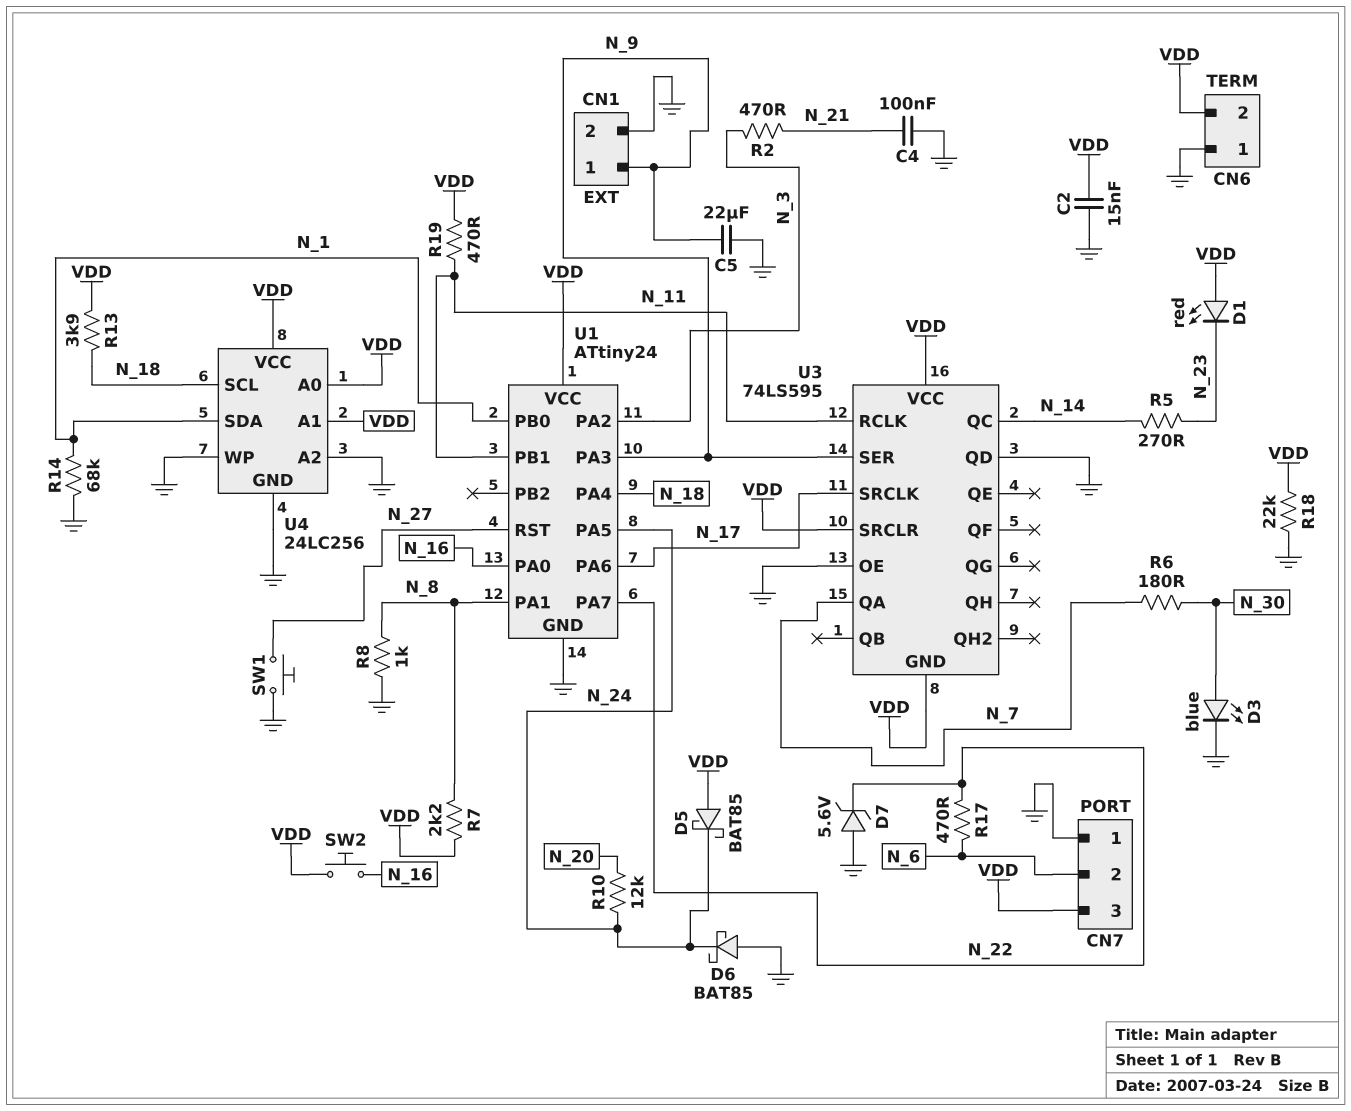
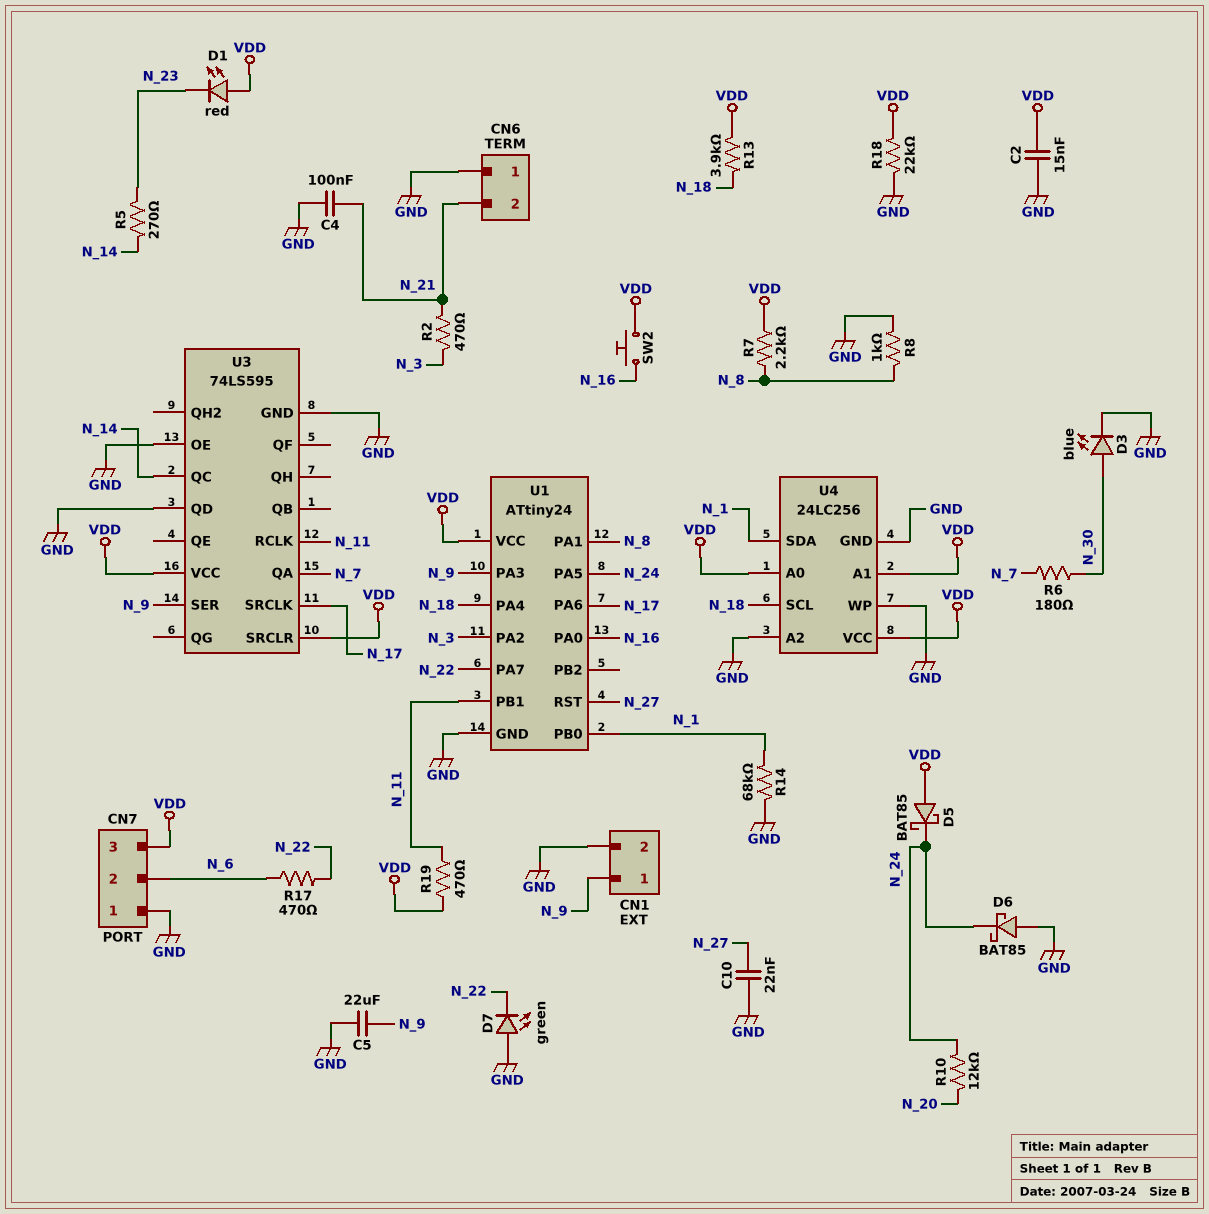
C10: none -> 22nF (GND, N_27)
CN6 pin 2: VDD -> N_21
D7: zener 5.6V (A GND, K N_22) -> LED green (A GND, K N_22)
SW1: button (GND, N_27) -> none
U3 pin GND: VDD -> GND

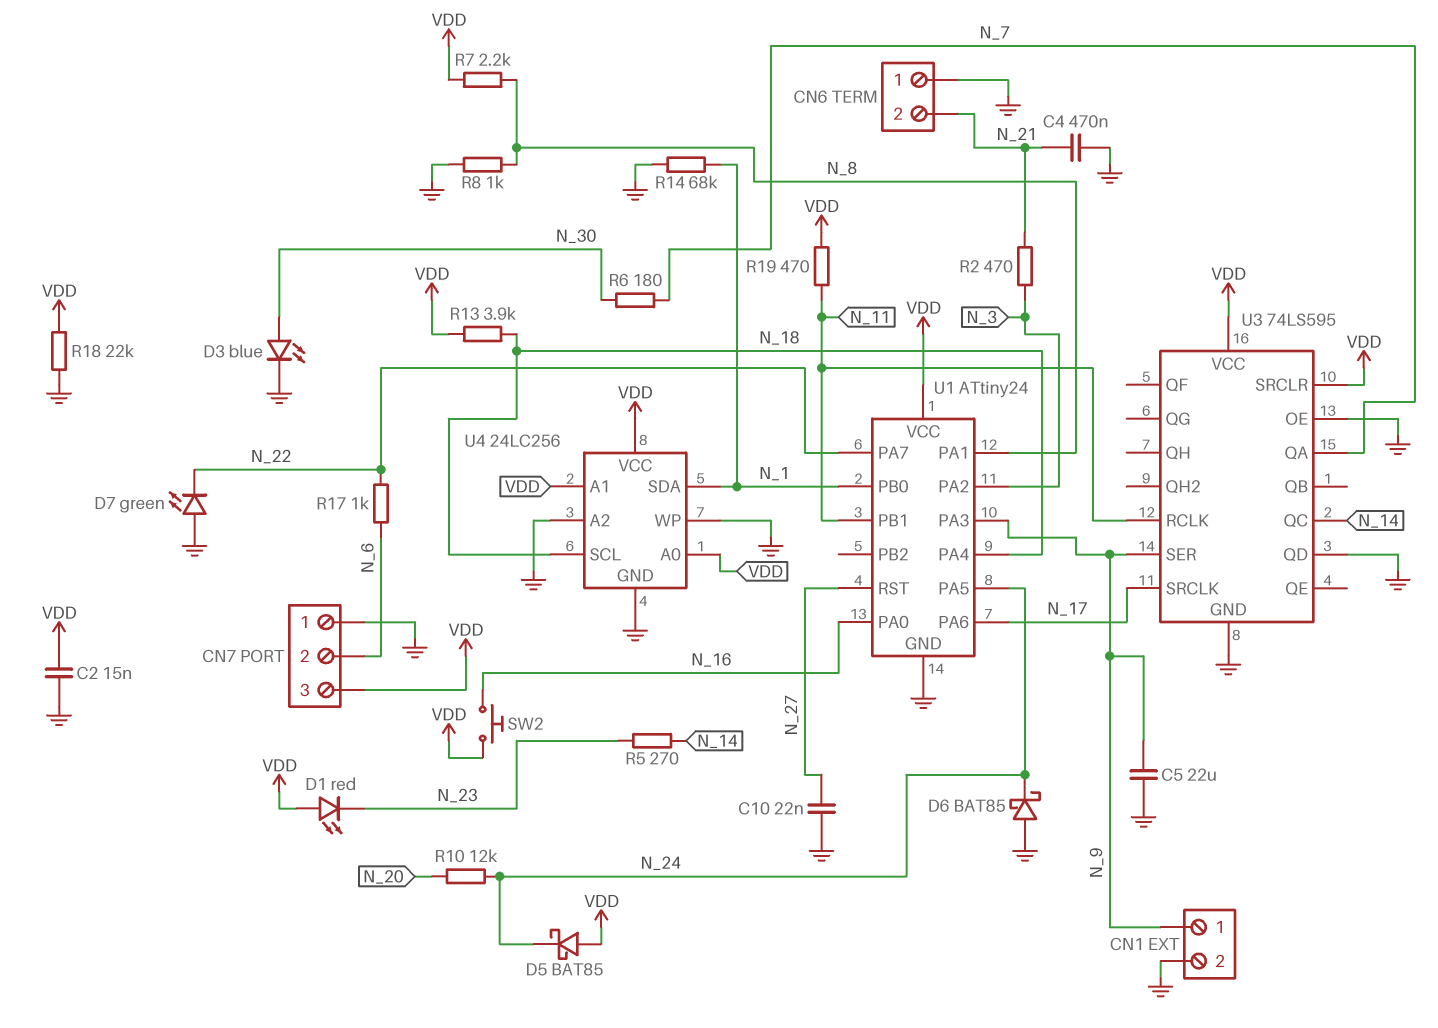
C4: 100nF (GND, N_21) -> 470nF (GND, N_21)
R17: 470 (N_6, N_22) -> 1k (N_6, N_22)

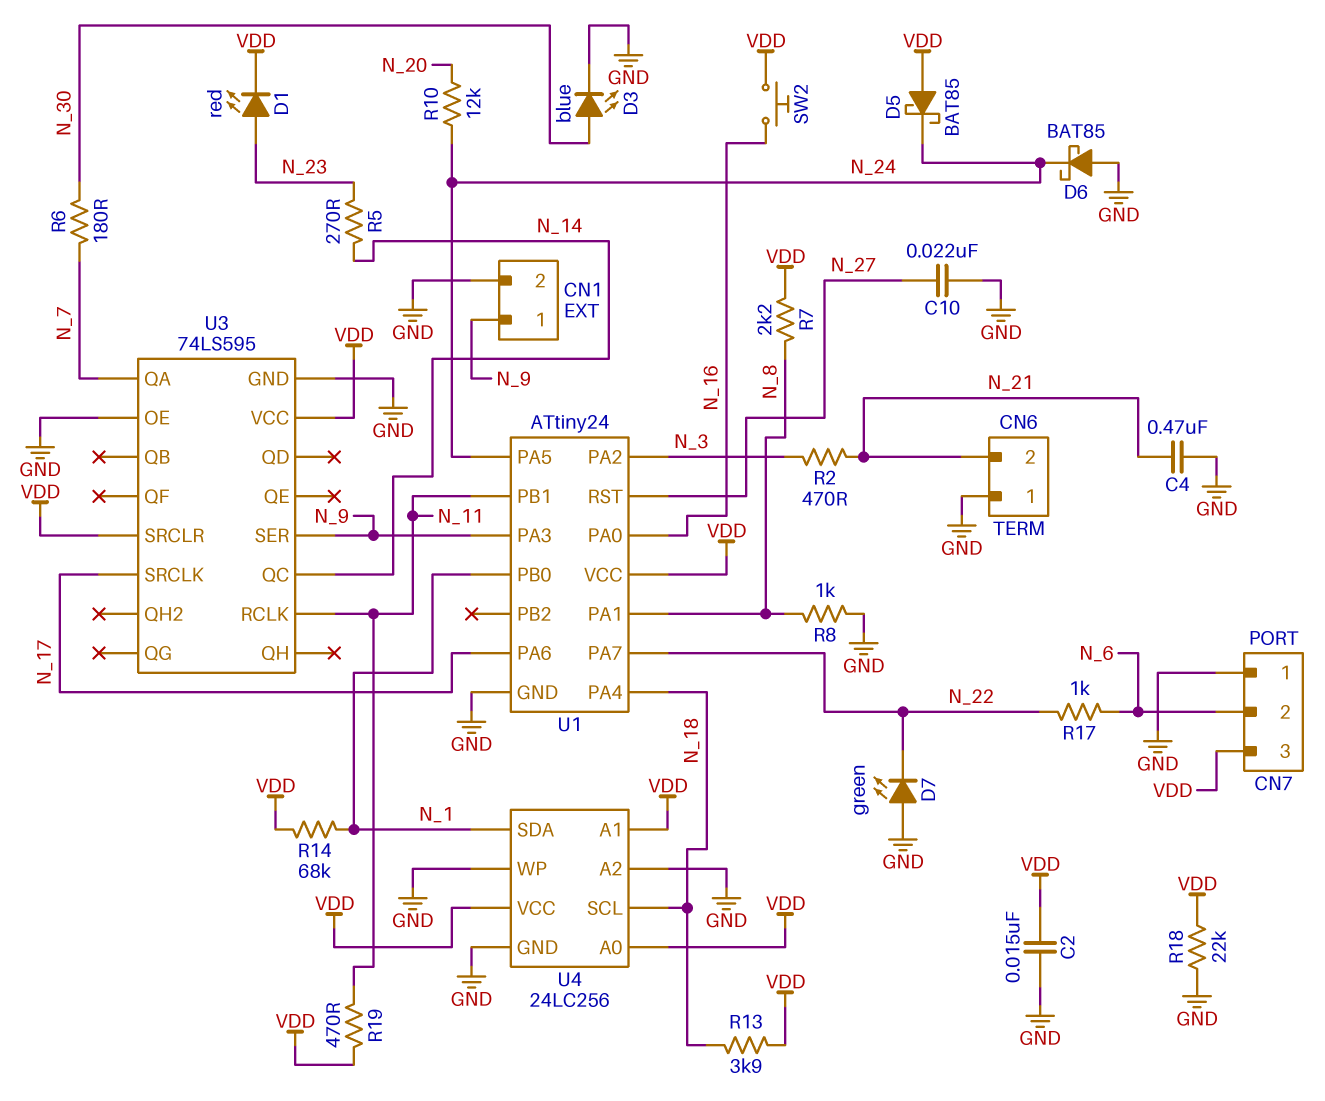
C5: 22uF (GND, N_9) -> none
D1: LED red (A VDD, K N_23) -> LED red (A N_23, K VDD)
R14: 68k (GND, N_1) -> 68k (N_1, VDD)
U3 pin QD: GND -> none

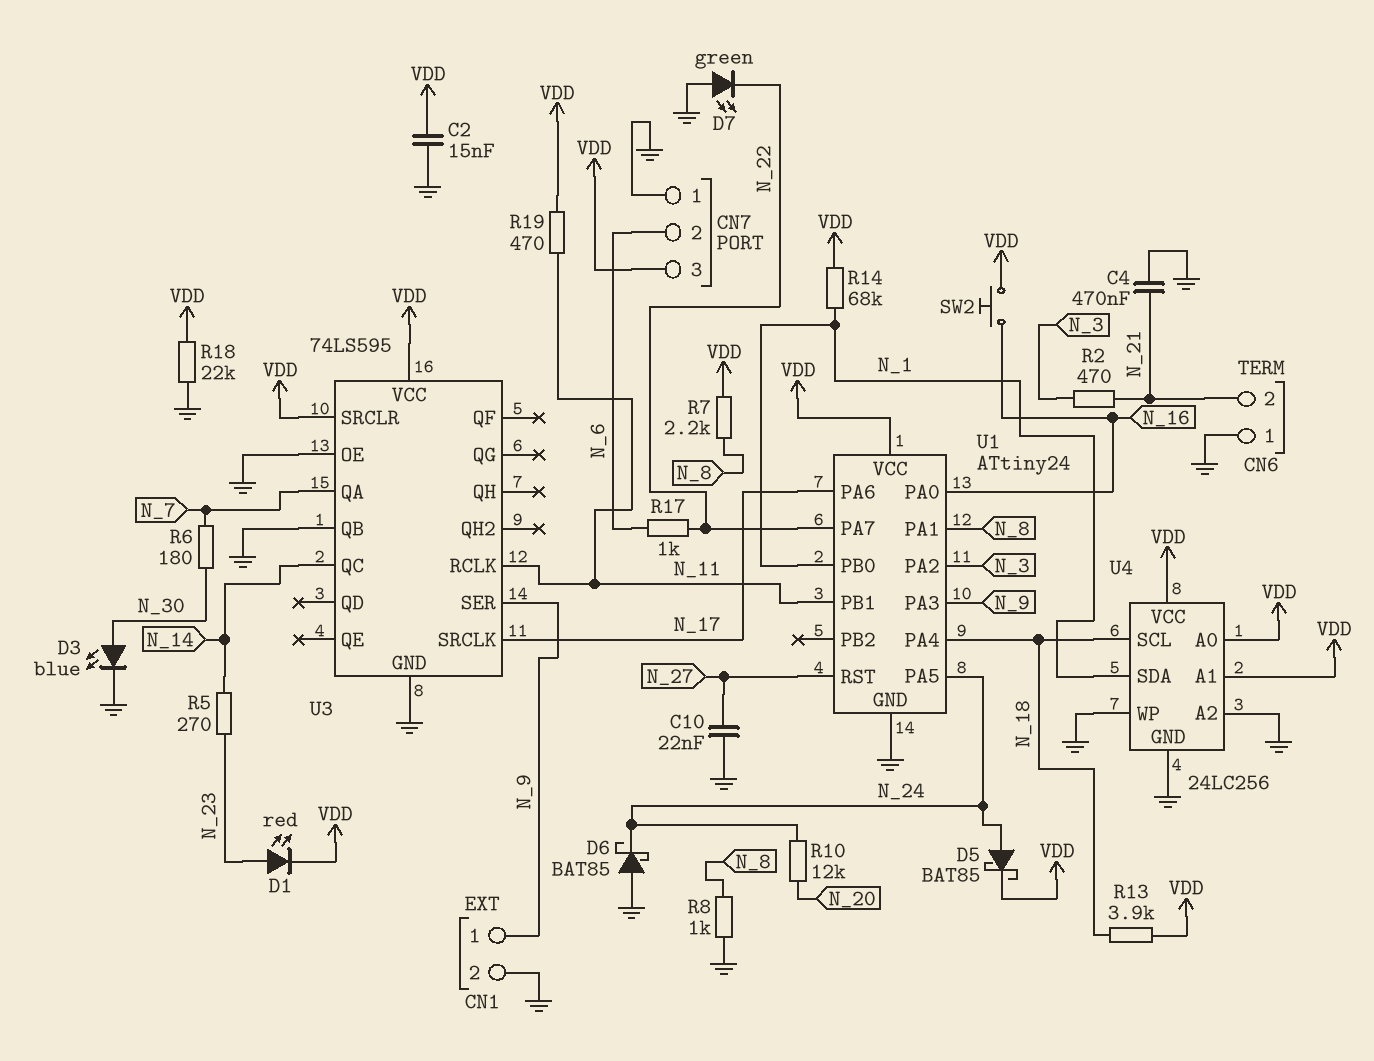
D5: schottky BAT85 (A VDD, K N_24) -> schottky BAT85 (A N_24, K VDD)
U3 pin QB: none -> GND

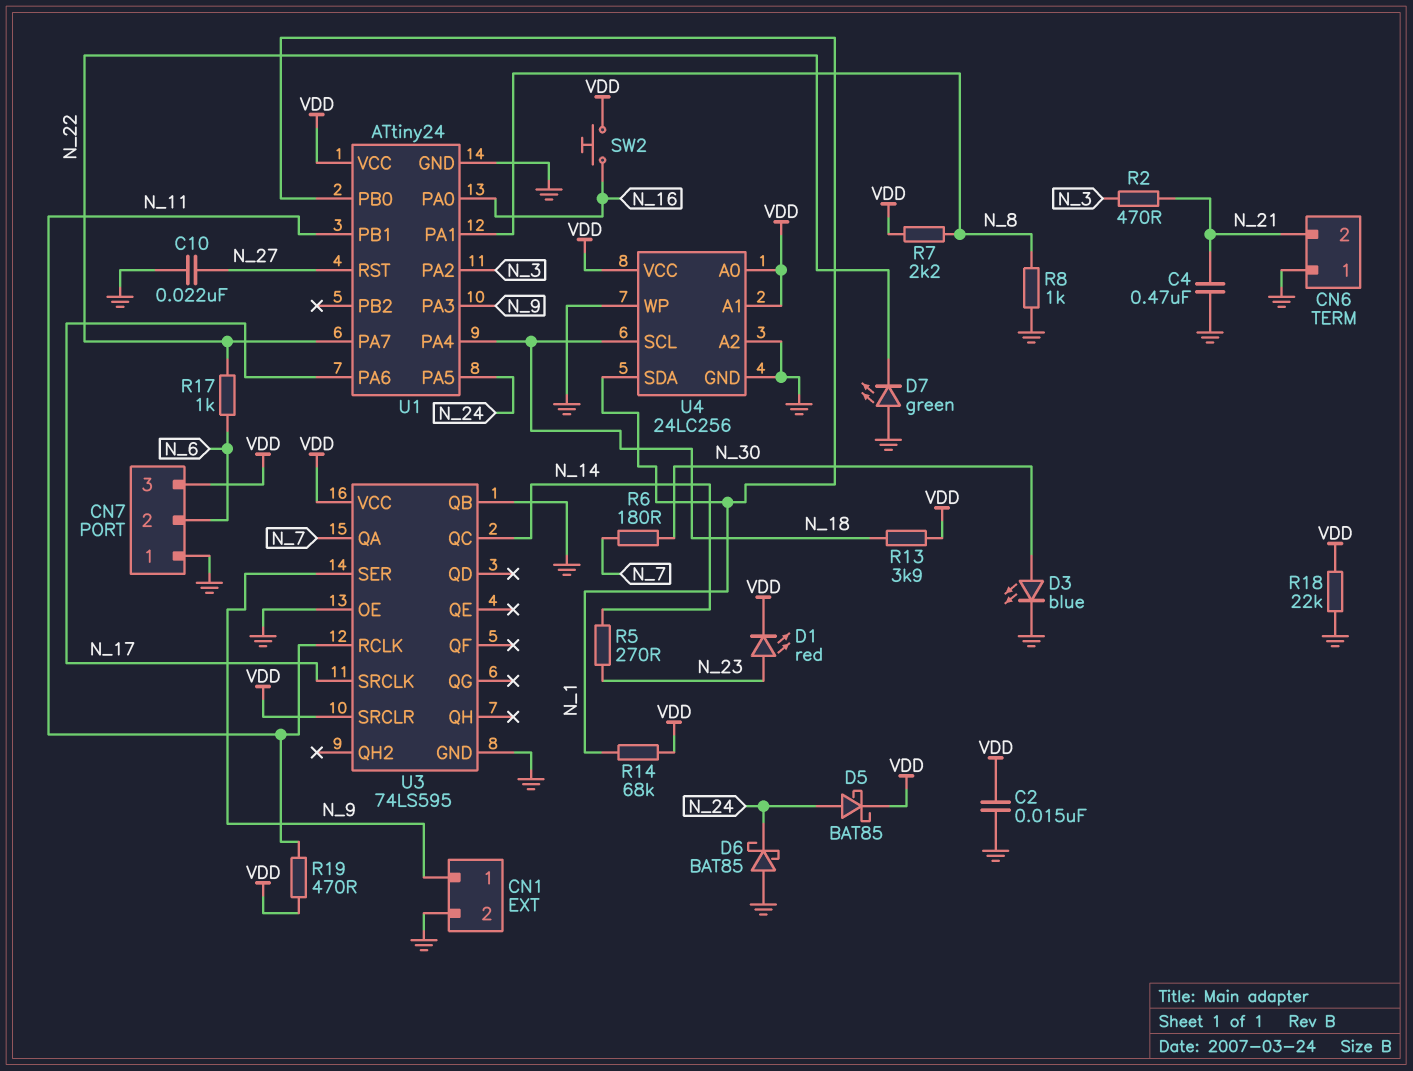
R10: 12k (N_20, N_24) -> none

